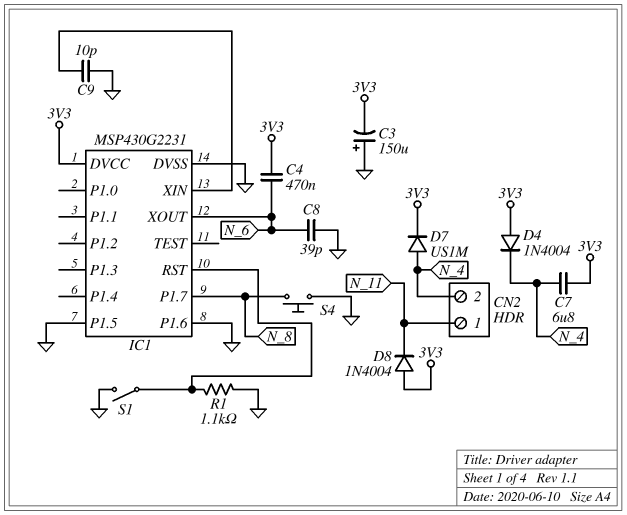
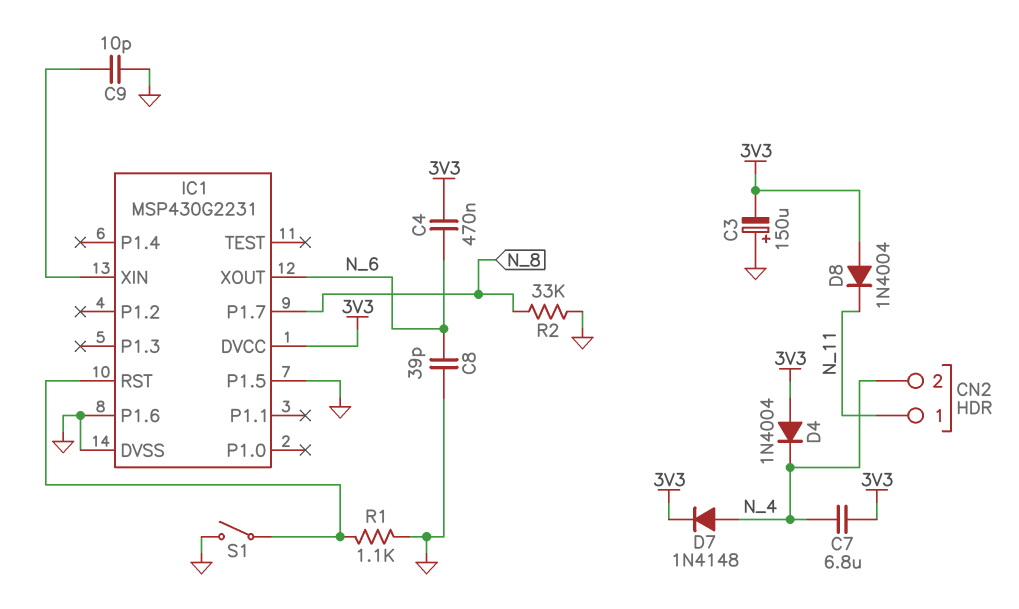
D7: diode US1M (A N_4, K 3V3) -> diode 1N4148 (A N_4, K 3V3)
R2: none -> 33k (GND, N_8)
S4: button (GND, N_8) -> none

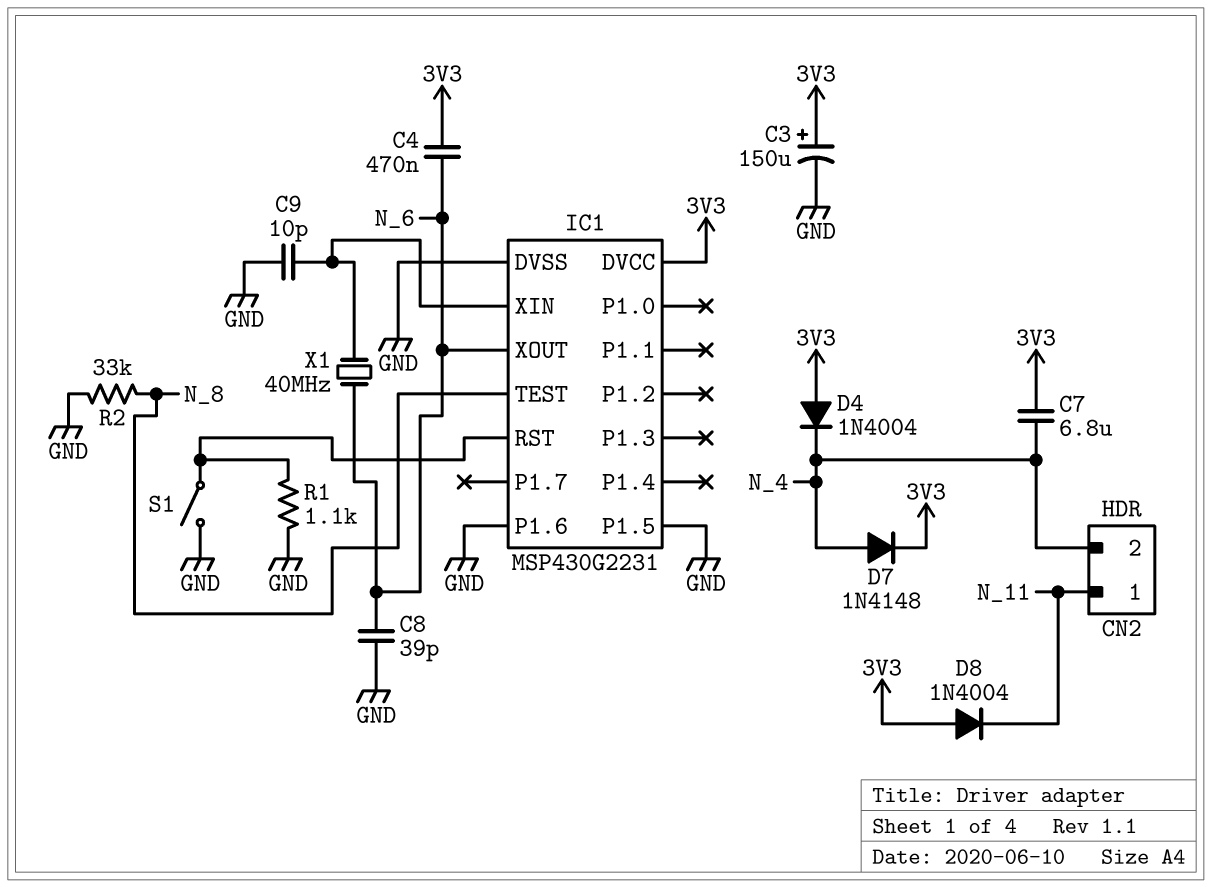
C3: 150uF (plus GND, minus 3V3) -> 150uF (plus 3V3, minus GND)
IC1 pin P1.7: N_8 -> none
IC1 pin TEST: none -> N_8
X1: none -> 40MHz (IC1/XIN, N_6)

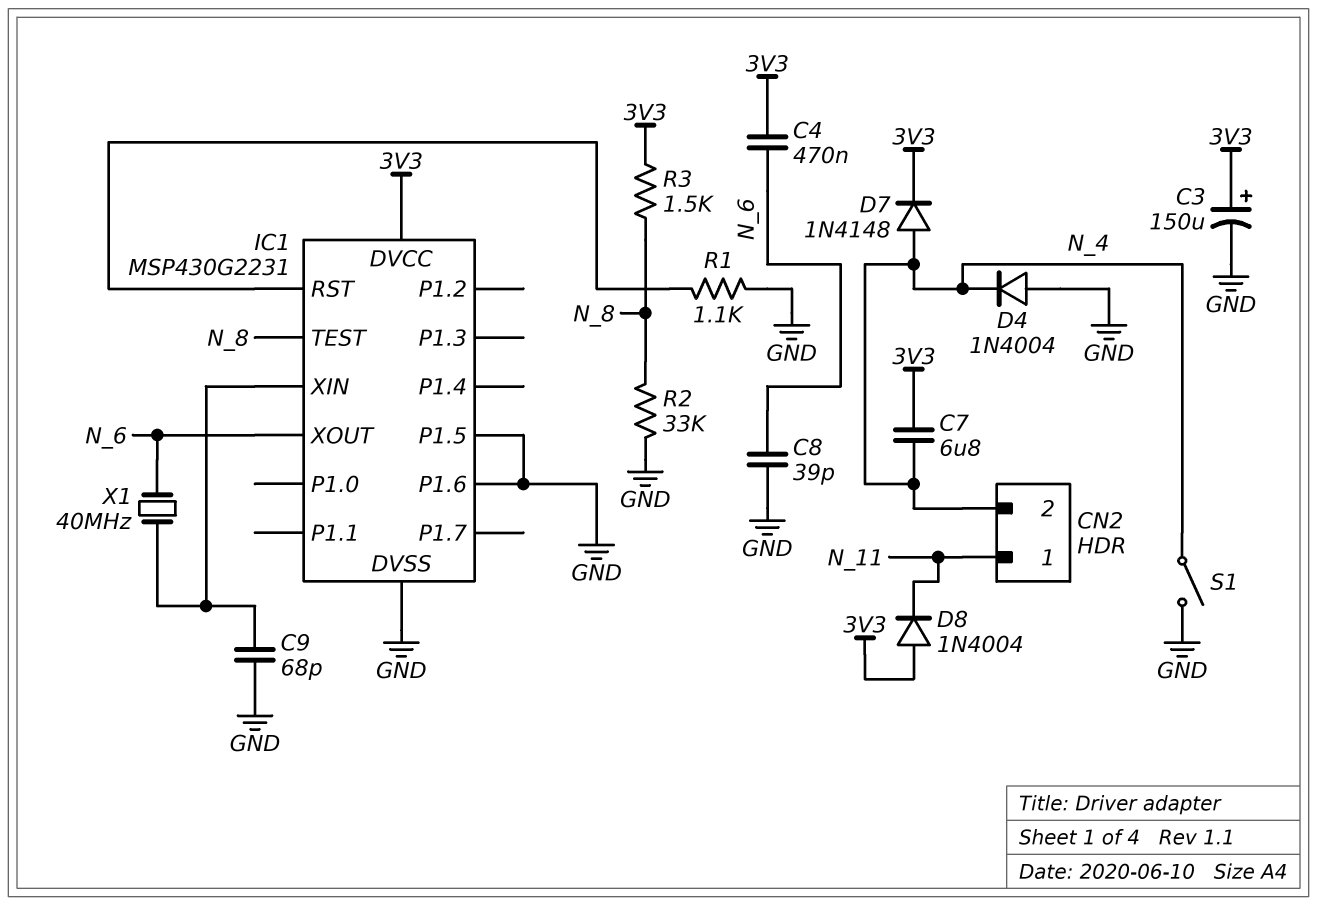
C9: 10pF (GND, IC1/XIN) -> 68pF (GND, IC1/XIN)
D4: diode 1N4004 (A 3V3, K N_4) -> diode 1N4004 (A GND, K N_4)
R3: none -> 1.5k (3V3, N_8)
S1: switch (GND, IC1/RST) -> switch (GND, N_4)

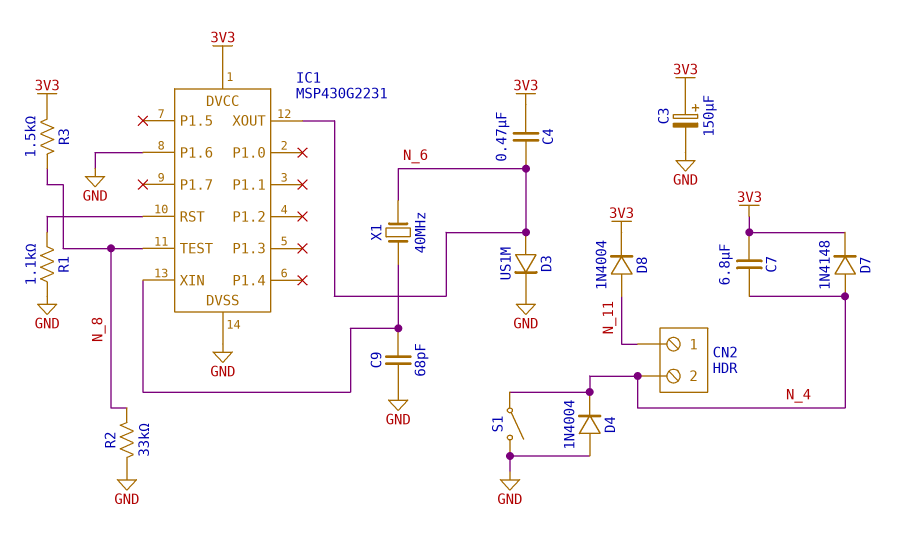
C8: 39pF (GND, N_6) -> none
D3: none -> diode US1M (A N_6, K GND)
D8: diode 1N4004 (A 3V3, K N_11) -> diode 1N4004 (A N_11, K 3V3)
IC1 pin P1.5: GND -> none

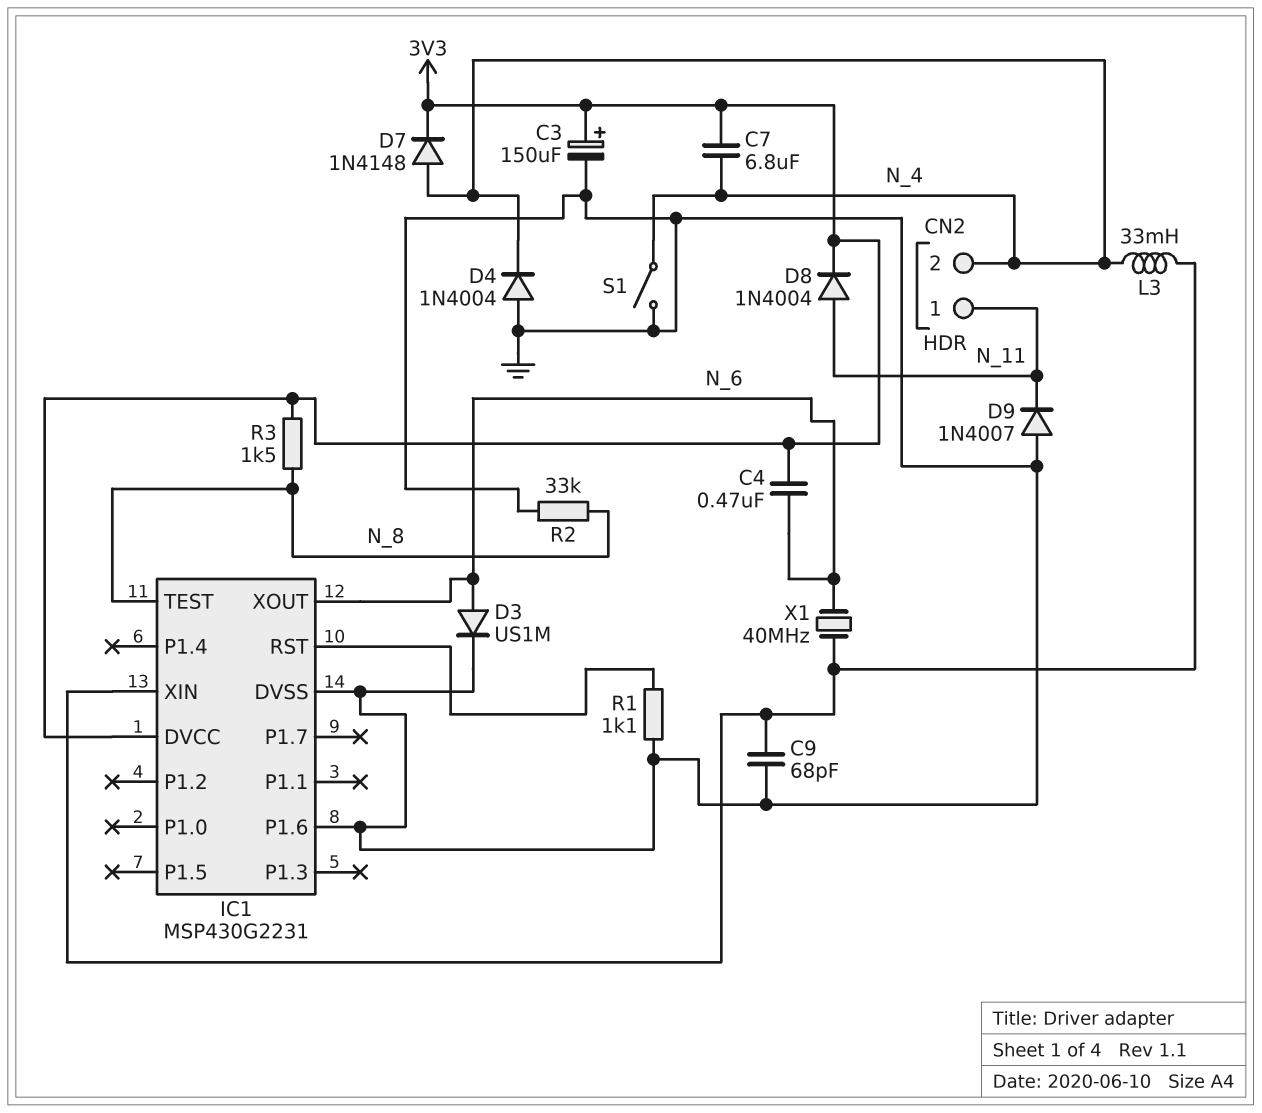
D9: none -> diode 1N4007 (A GND, K N_11)
L3: none -> 33mH (IC1/XIN, N_4)

